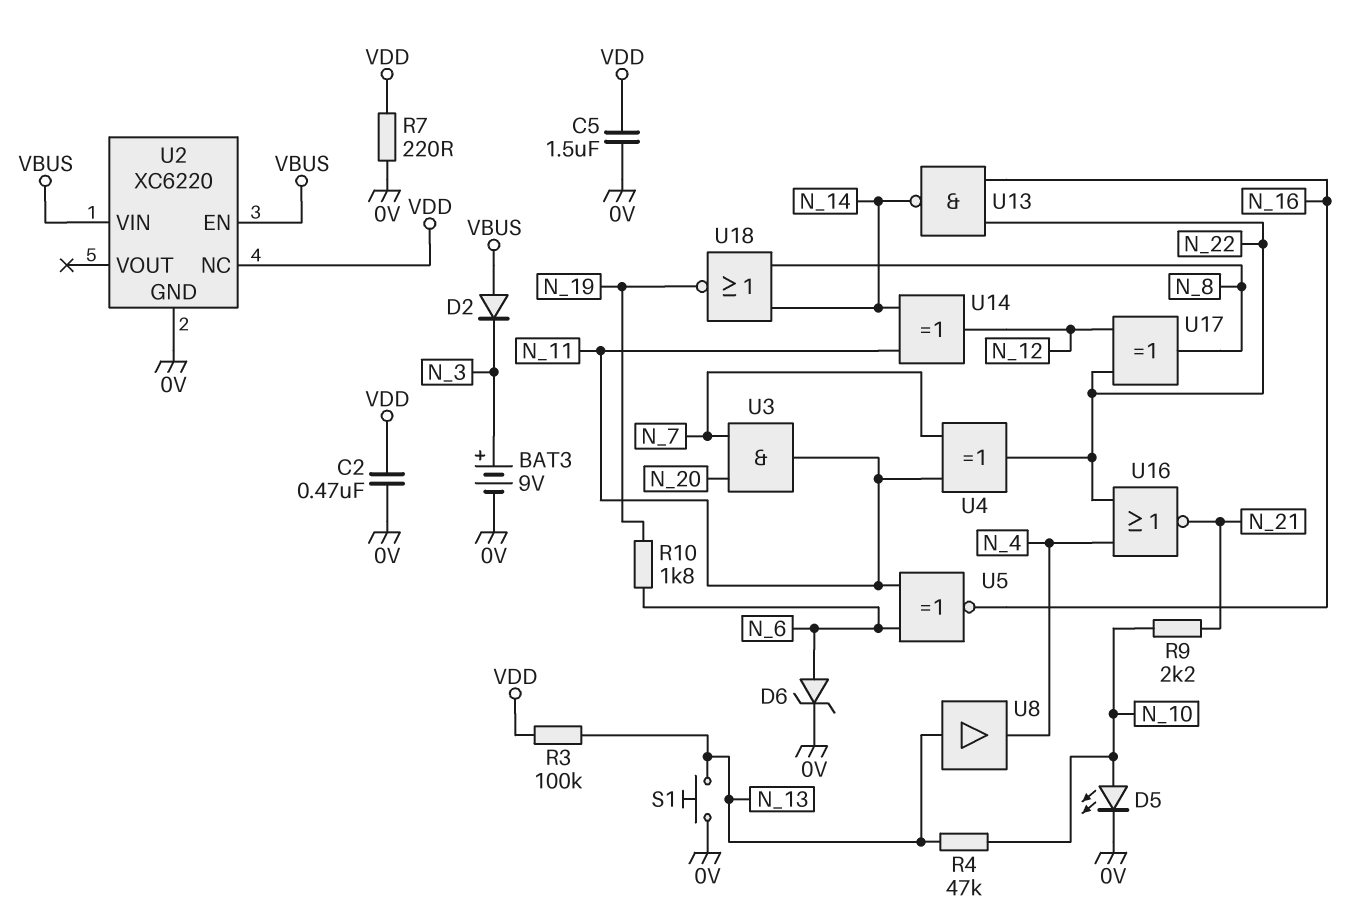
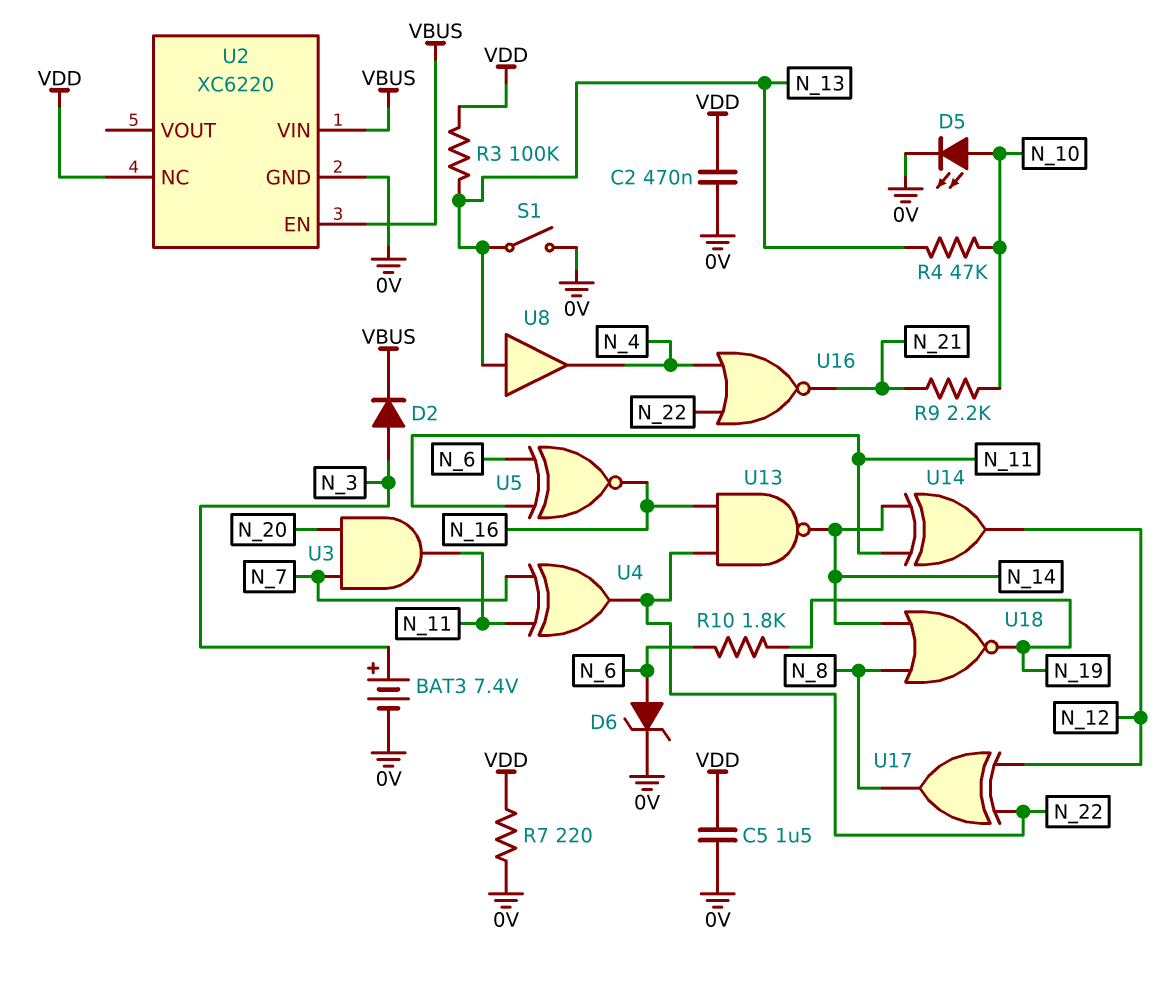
BAT3: 9V (plus N_3, minus 0V) -> 7.4V (plus N_3, minus 0V)
D2: diode (A VBUS, K N_3) -> diode (A N_3, K VBUS)
S1: button (0V, N_13) -> switch (0V, N_13)

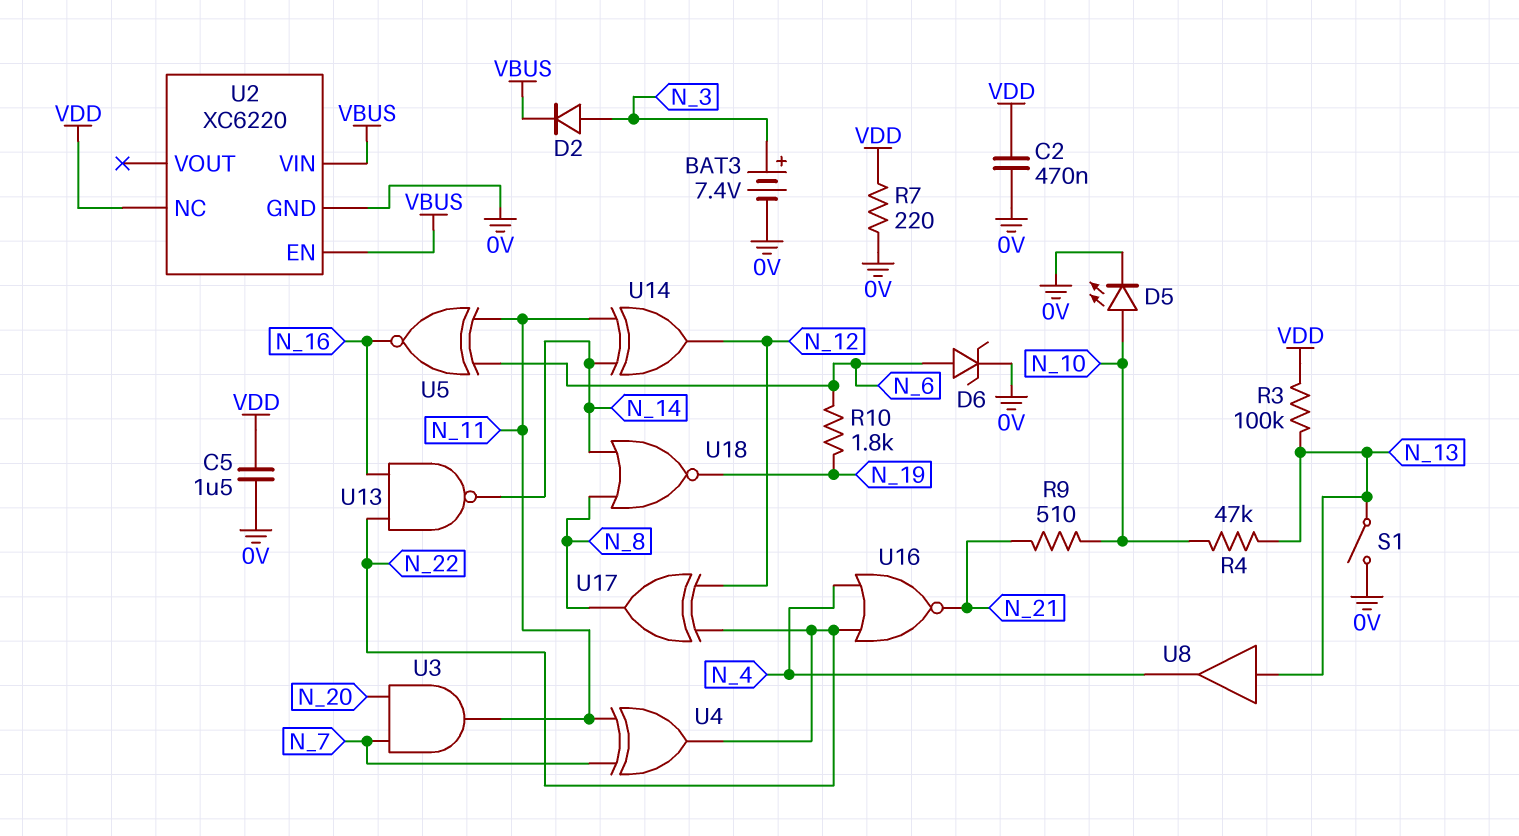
R9: 2.2k (N_10, N_21) -> 510 (N_10, N_21)

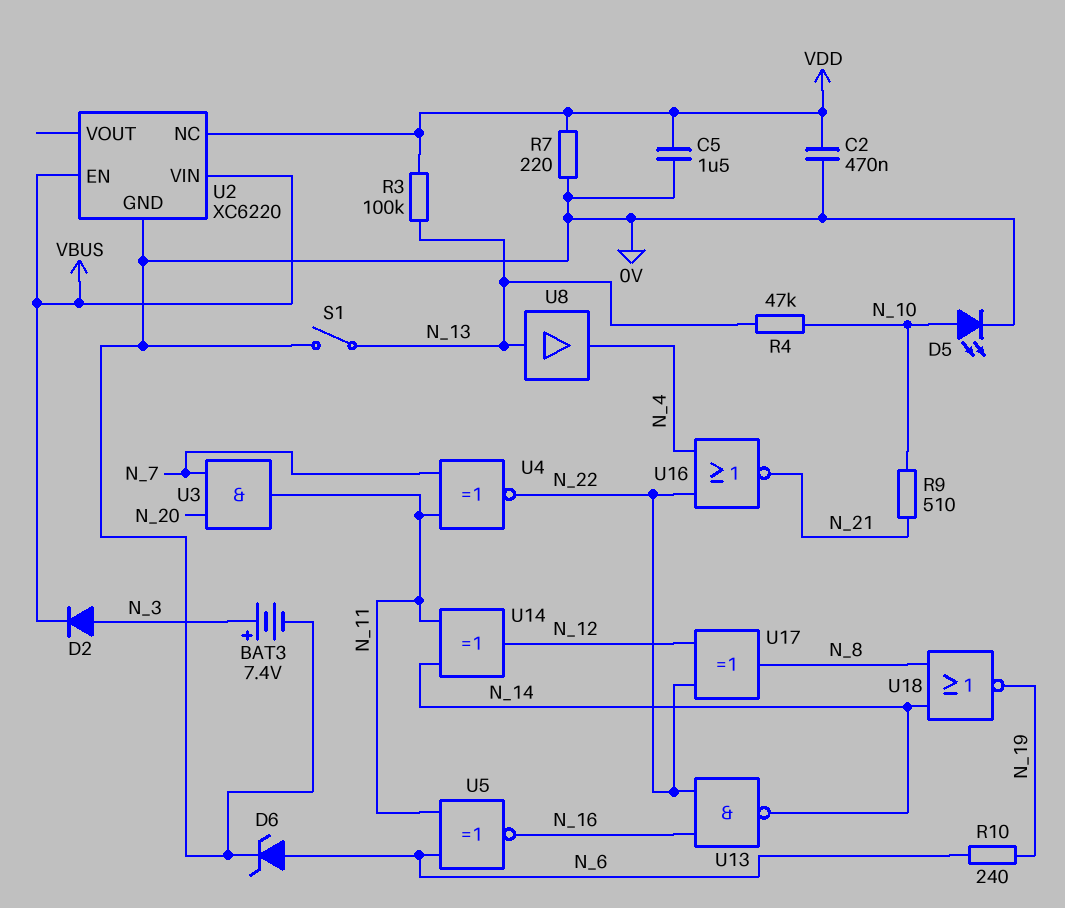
R10: 1.8k (N_6, N_19) -> 240 (N_6, N_19)
U4: XOR (in N_7, in N_11, out N_22) -> XNOR (in N_7, in N_11, out N_22)

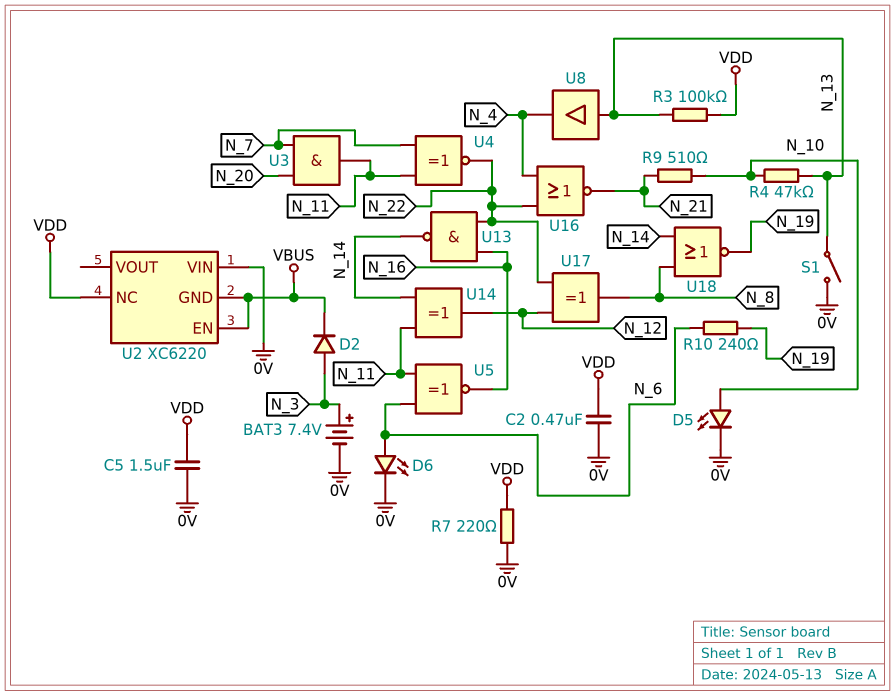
D6: zener (A N_6, K 0V) -> LED (A N_6, K 0V)
U2 pin GND: 0V -> VBUS
U2 pin VIN: VBUS -> 0V

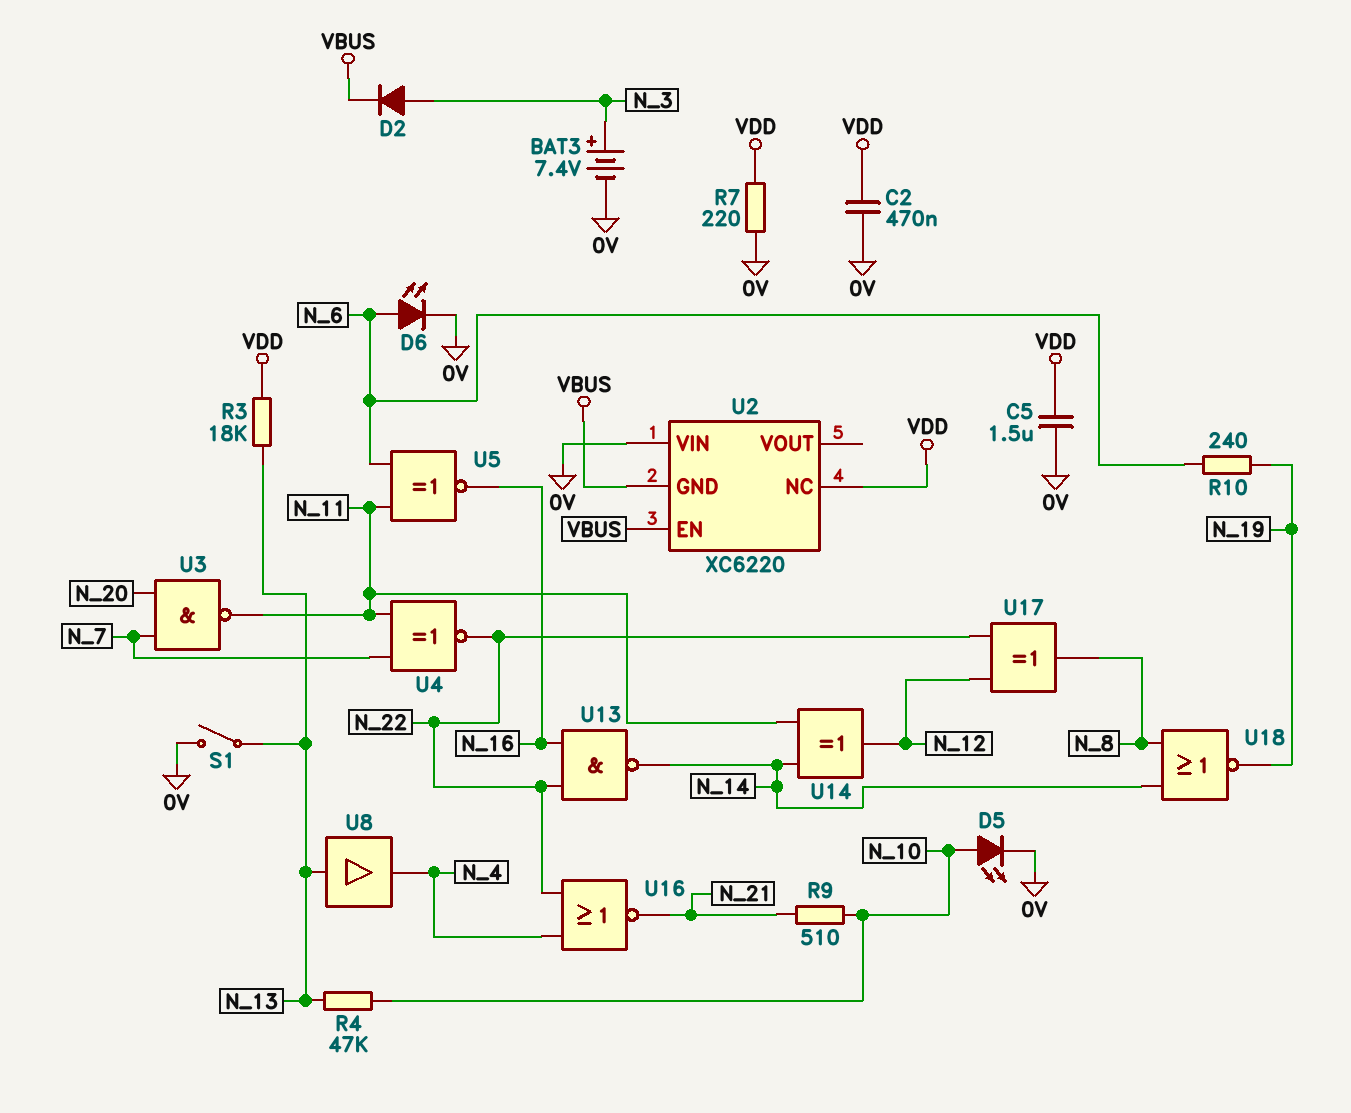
R3: 100k (N_13, VDD) -> 18k (N_13, VDD)
U3: AND (in N_7, in N_20, out N_11) -> NAND (in N_7, in N_20, out N_11)

